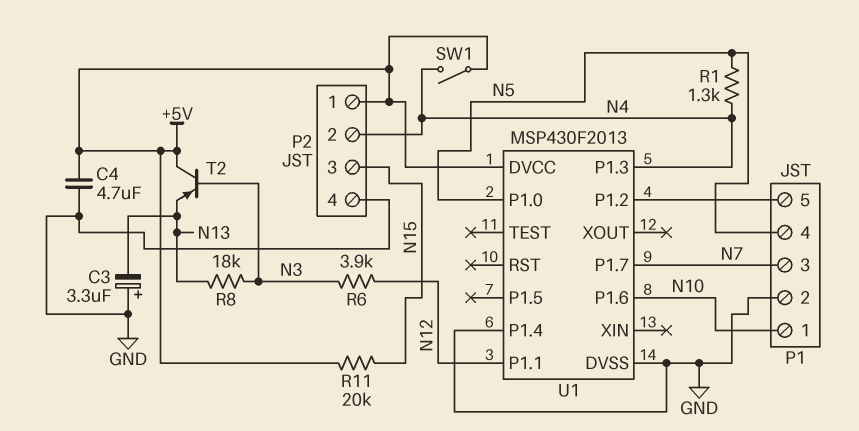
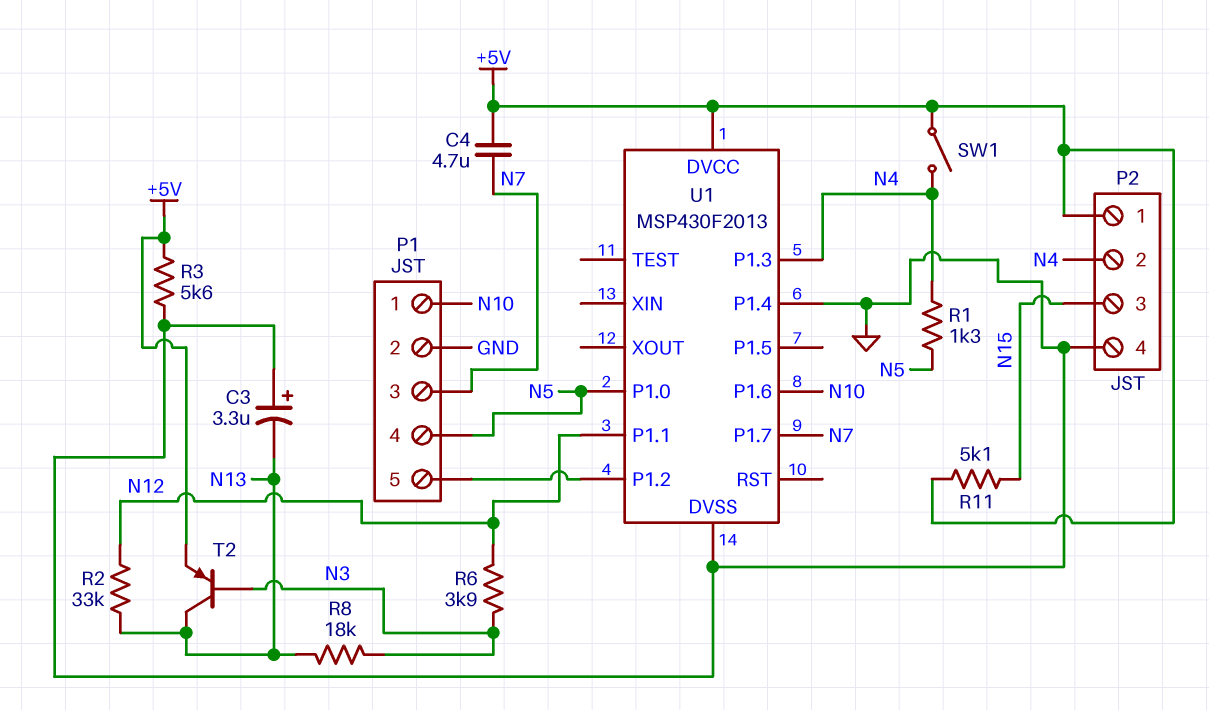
C4: 4.7uF (+5V, GND) -> 4.7uF (+5V, N7)
R2: none -> 33k (N12, N13)
R3: none -> 5.6k (+5V, GND)
R11: 20k (+5V, N15) -> 5.1k (+5V, N15)
T2: PNP (B N3, C +5V, E N13) -> PNP (B N3, C N13, E +5V)

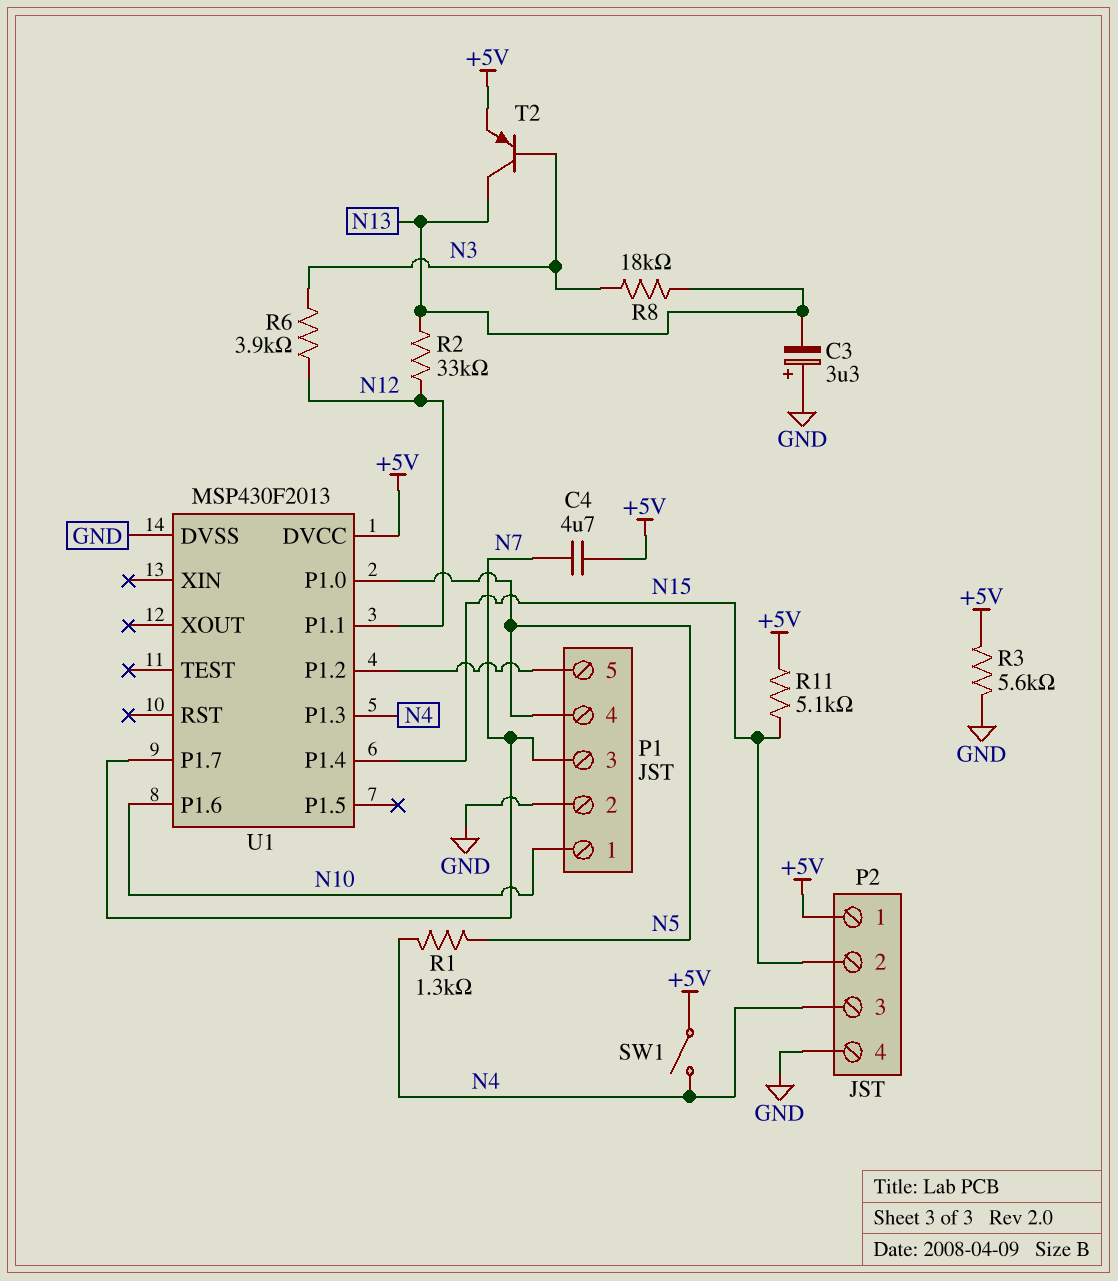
P2 pin 2: N4 -> N15
P2 pin 3: N15 -> N4
U1 pin P1.4: GND -> N15

